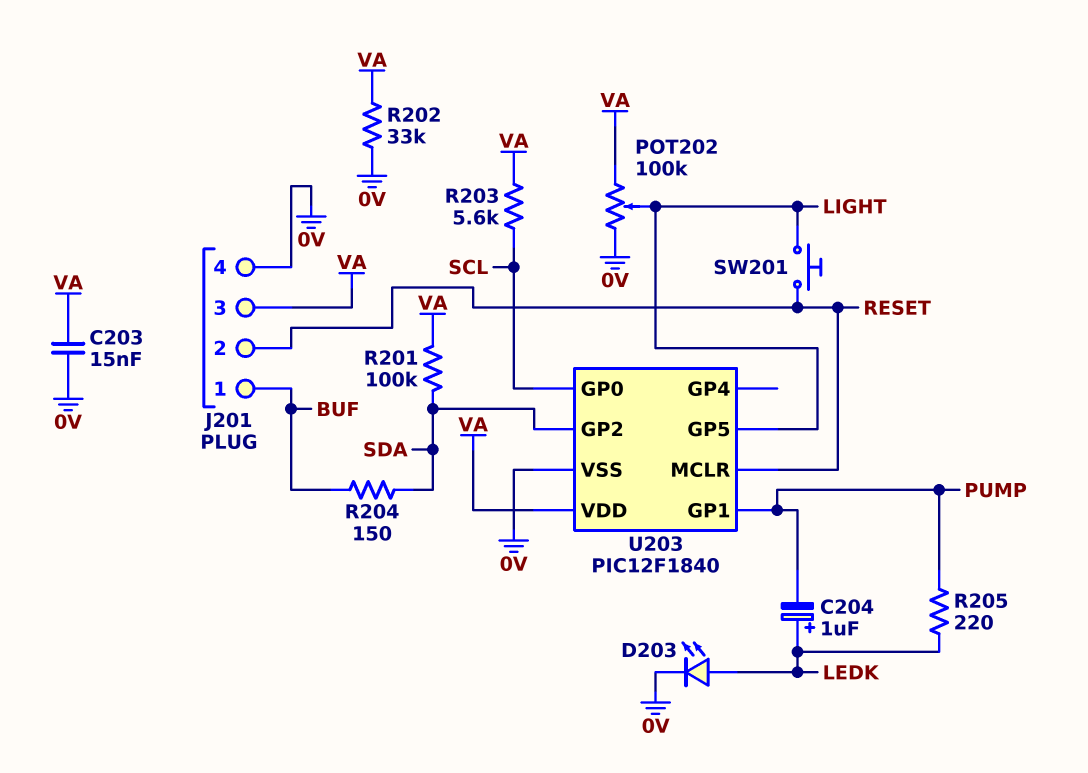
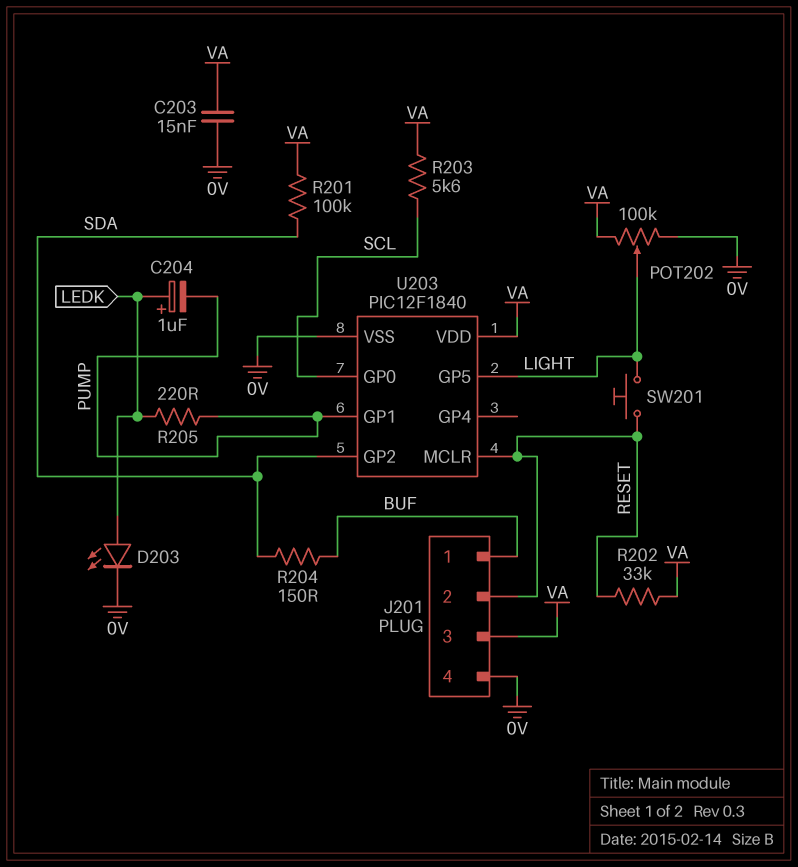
R202: 33k (0V, VA) -> 33k (RESET, VA)

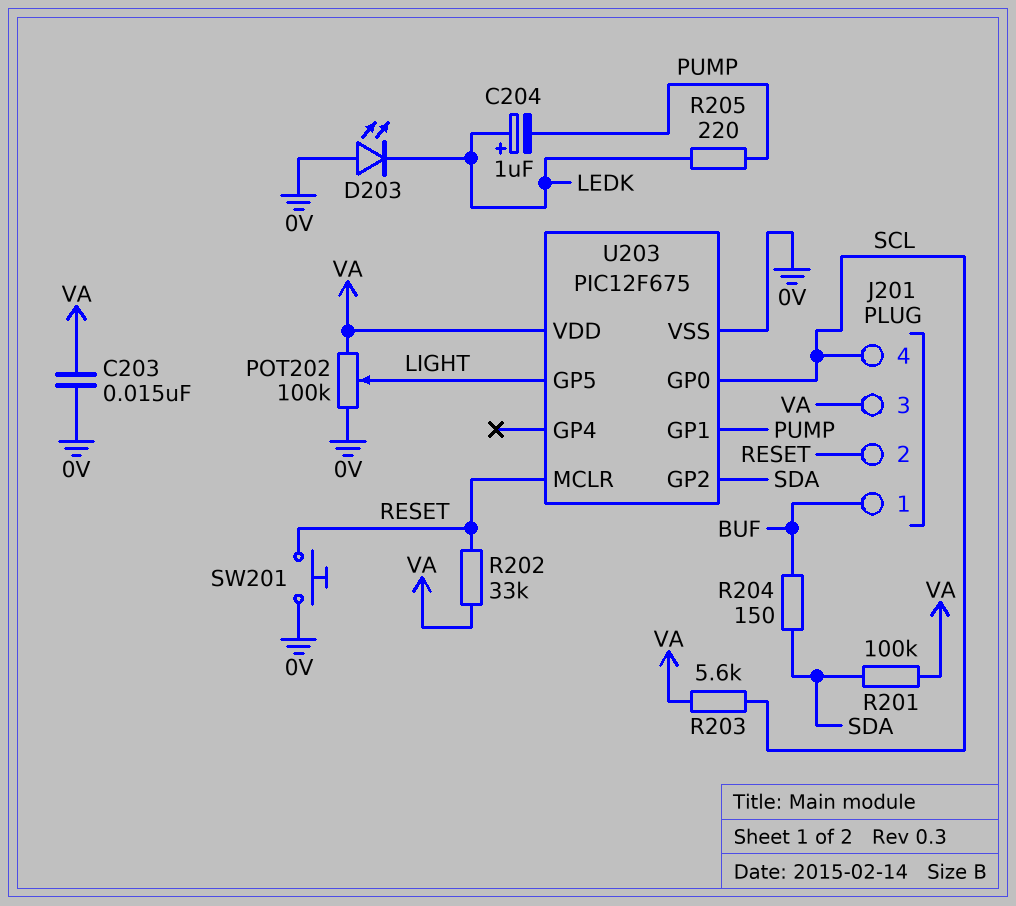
D203: LED (A LEDK, K 0V) -> LED (A 0V, K LEDK)
J201 pin 4: 0V -> SCL
SW201: button (LIGHT, RESET) -> button (0V, RESET)
U203: PIC12F1840 -> PIC12F675

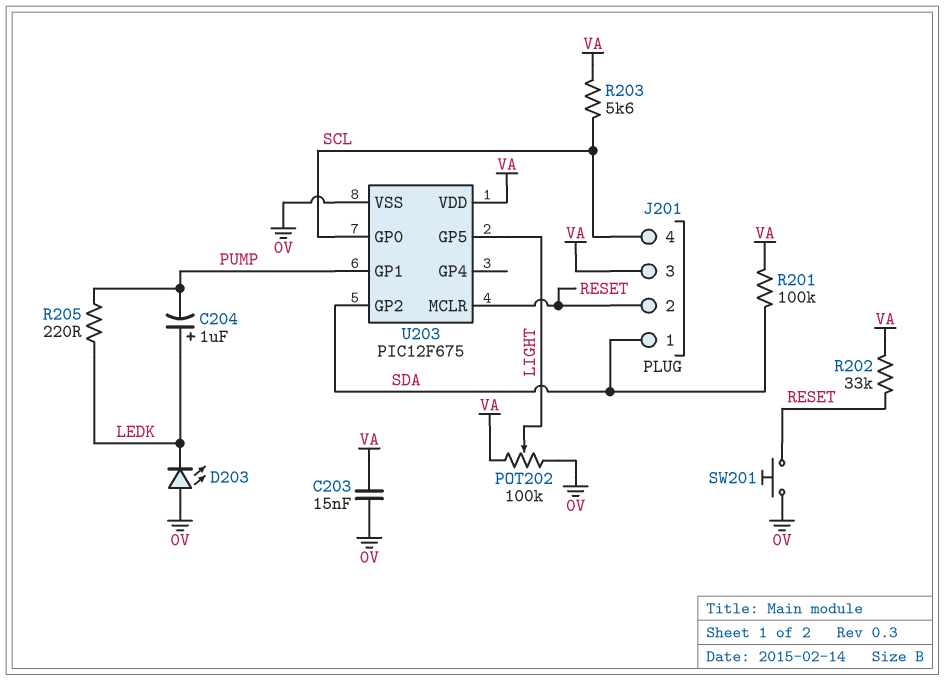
J201 pin 1: BUF -> SDA
R204: 150 (BUF, SDA) -> none

